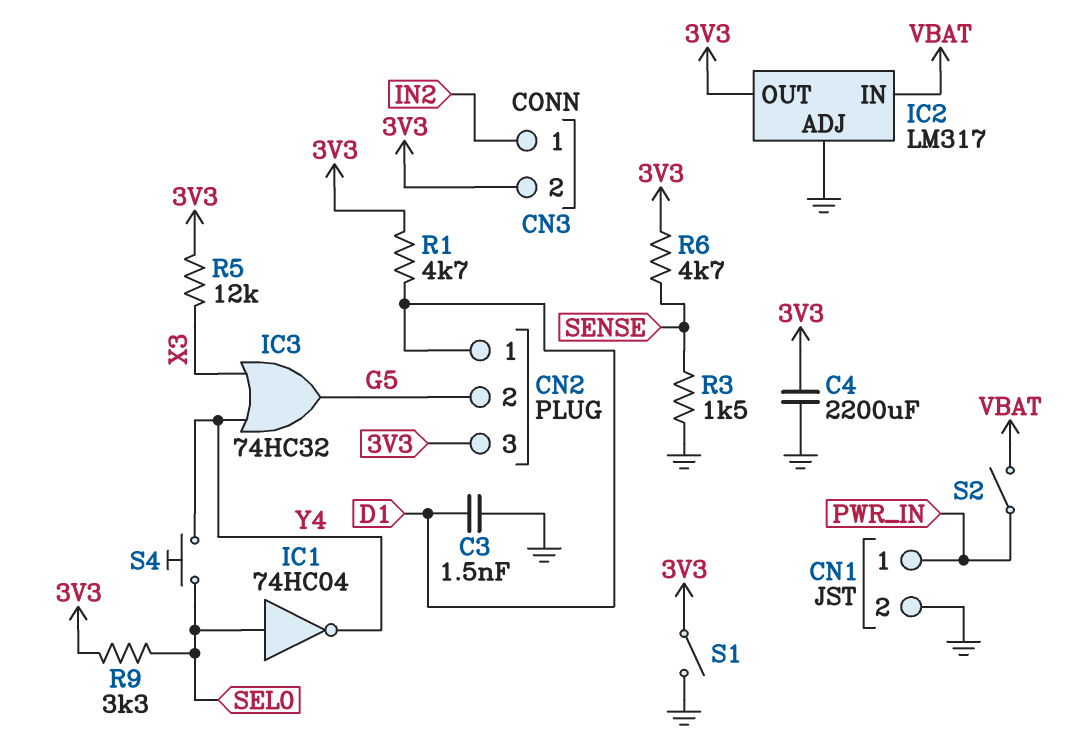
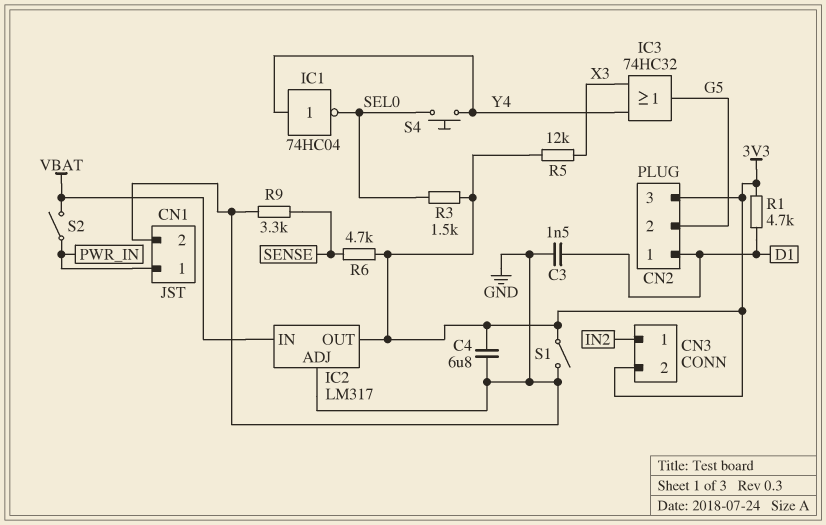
C4: 2200uF (3V3, GND) -> 6.8uF (3V3, GND)
IC1: NOT 74HC04 (in SEL0, out Y4) -> NOT 74HC04 (in Y4, out SEL0)
R3: 1.5k (GND, SENSE) -> 1.5k (3V3, SEL0)
R9: 3.3k (3V3, SEL0) -> 3.3k (GND, SENSE)

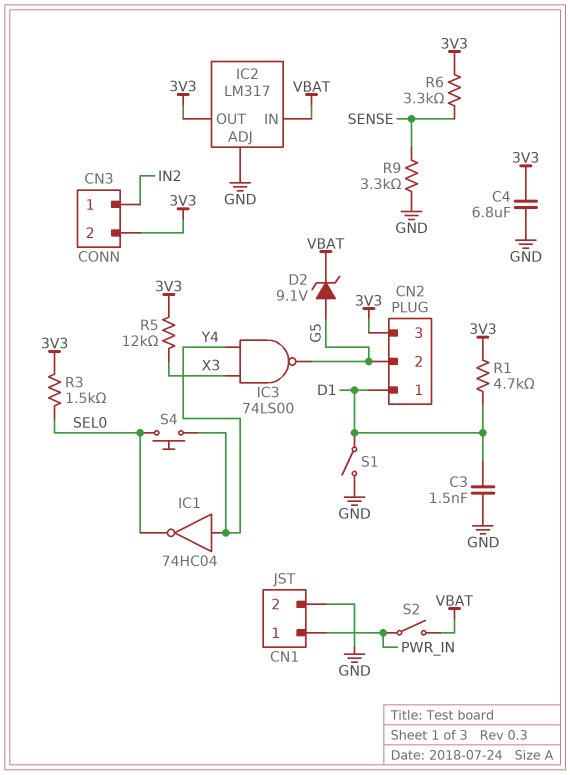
D2: none -> zener 9.1V (A G5, K VBAT)
IC3: OR 74HC32 (in X3, in Y4, out G5) -> NAND 74LS00 (in X3, in Y4, out G5)
R6: 4.7k (3V3, SENSE) -> 3.3k (3V3, SENSE)
S1: switch (3V3, GND) -> switch (D1, GND)

